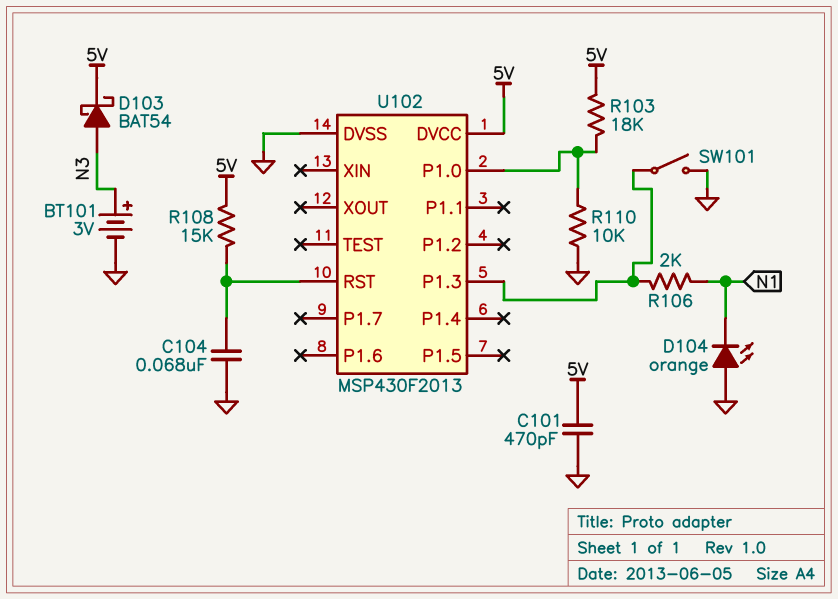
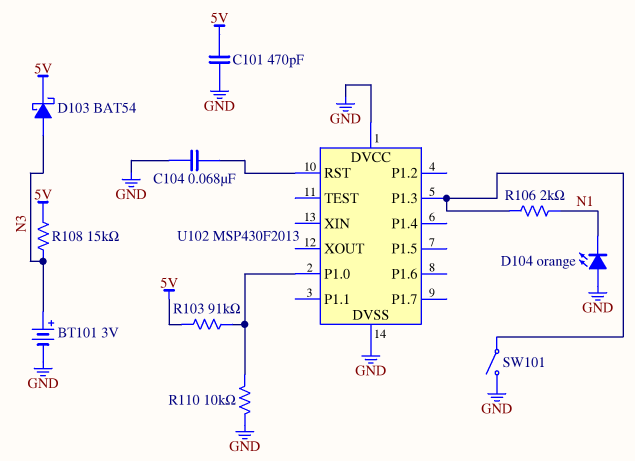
R103: 18k (5V, U102/P1.0) -> 91k (5V, U102/P1.0)
R108: 15k (5V, U102/RST) -> 15k (5V, N3)
U102 pin DVCC: 5V -> GND

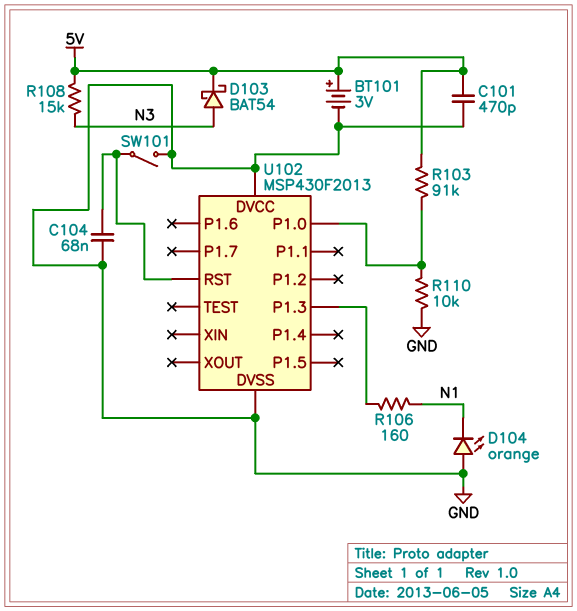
BT101: 3V (plus N3, minus GND) -> 3V (plus 5V, minus GND)
R106: 2k (N1, U102/P1.3) -> 160 (N1, U102/P1.3)
SW101: switch (GND, U102/P1.3) -> switch (GND, U102/RST)

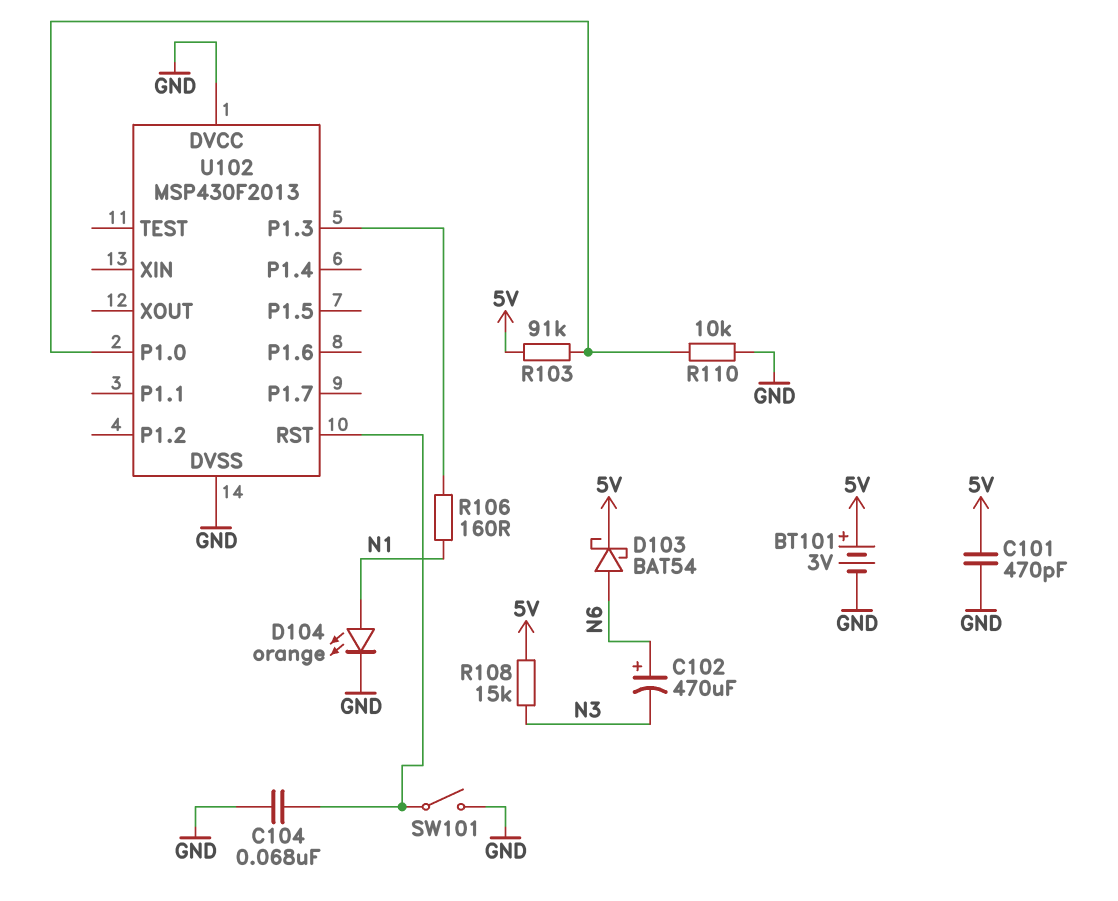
C102: none -> 470uF (plus N6, minus N3)
D103: schottky BAT54 (A N3, K 5V) -> schottky BAT54 (A N6, K 5V)
D104: LED orange (A GND, K N1) -> LED orange (A N1, K GND)

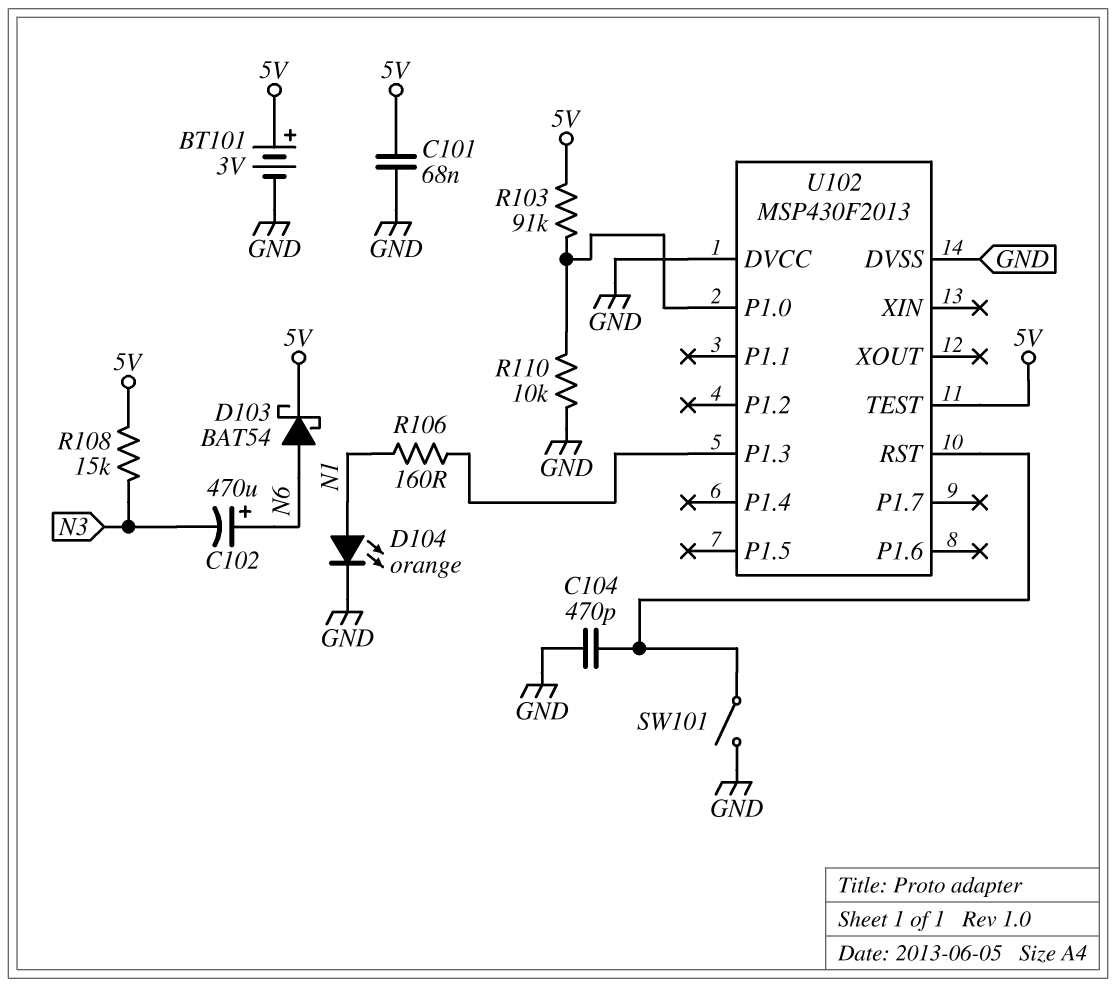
C101: 470pF (5V, GND) -> 68nF (5V, GND)
C104: 68nF (GND, U102/RST) -> 470pF (GND, U102/RST)
U102 pin TEST: none -> 5V

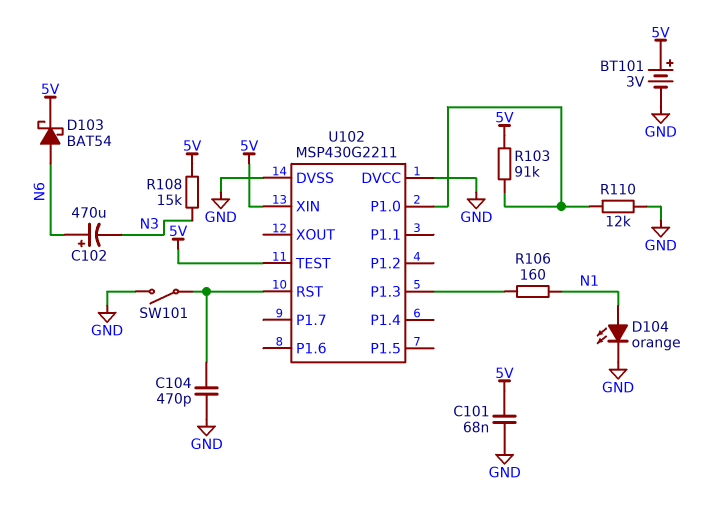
R110: 10k (GND, U102/P1.0) -> 12k (GND, U102/P1.0)
U102: MSP430F2013 -> MSP430G2211
U102 pin XIN: none -> 5V

